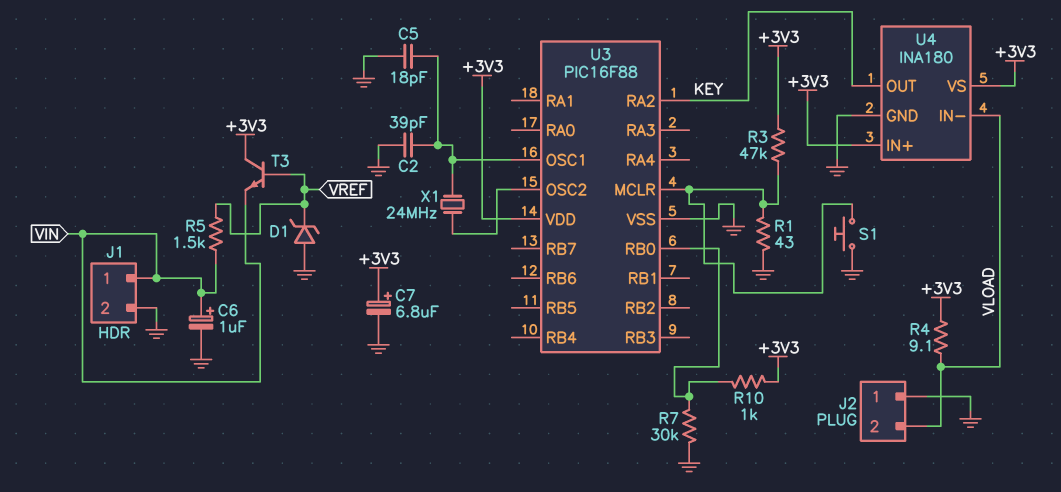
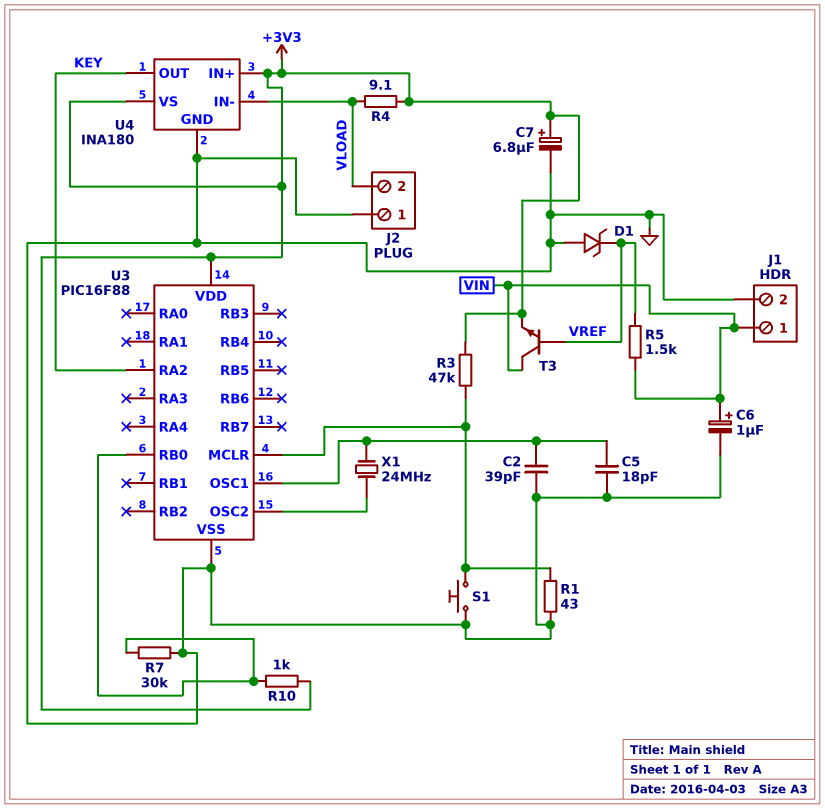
T3: NPN (B VREF, C +3V3, E VIN) -> NPN (B VREF, C VIN, E +3V3)

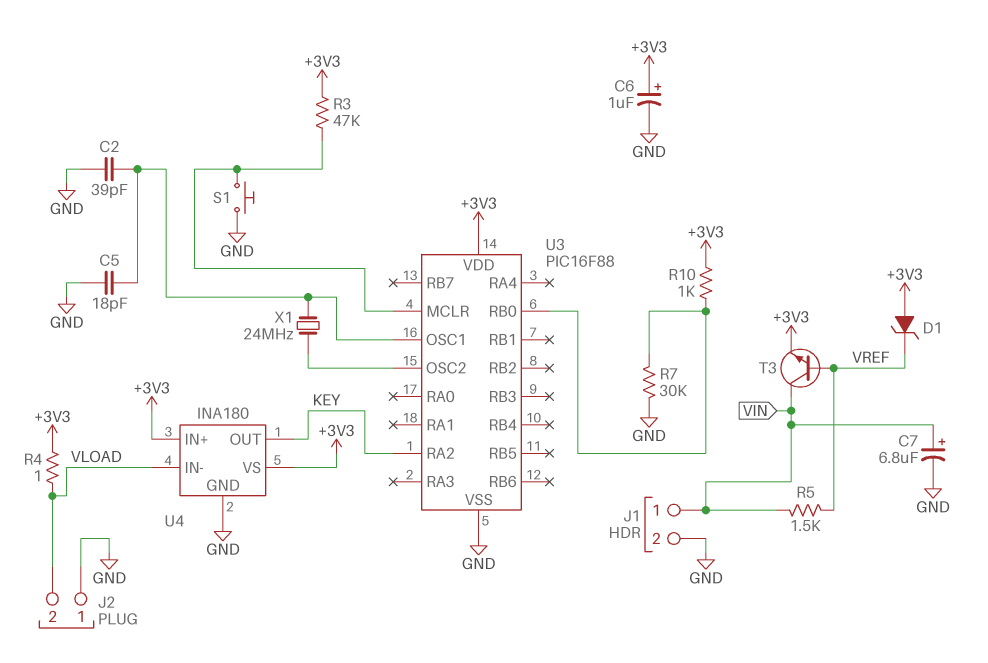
C6: 1uF (plus VIN, minus GND) -> 1uF (plus +3V3, minus GND)
C7: 6.8uF (plus +3V3, minus GND) -> 6.8uF (plus VIN, minus GND)
D1: zener (A GND, K VREF) -> zener (A +3V3, K VREF)
R1: 43 (GND, U3/MCLR) -> none
R4: 9.1 (+3V3, VLOAD) -> 1 (+3V3, VLOAD)

